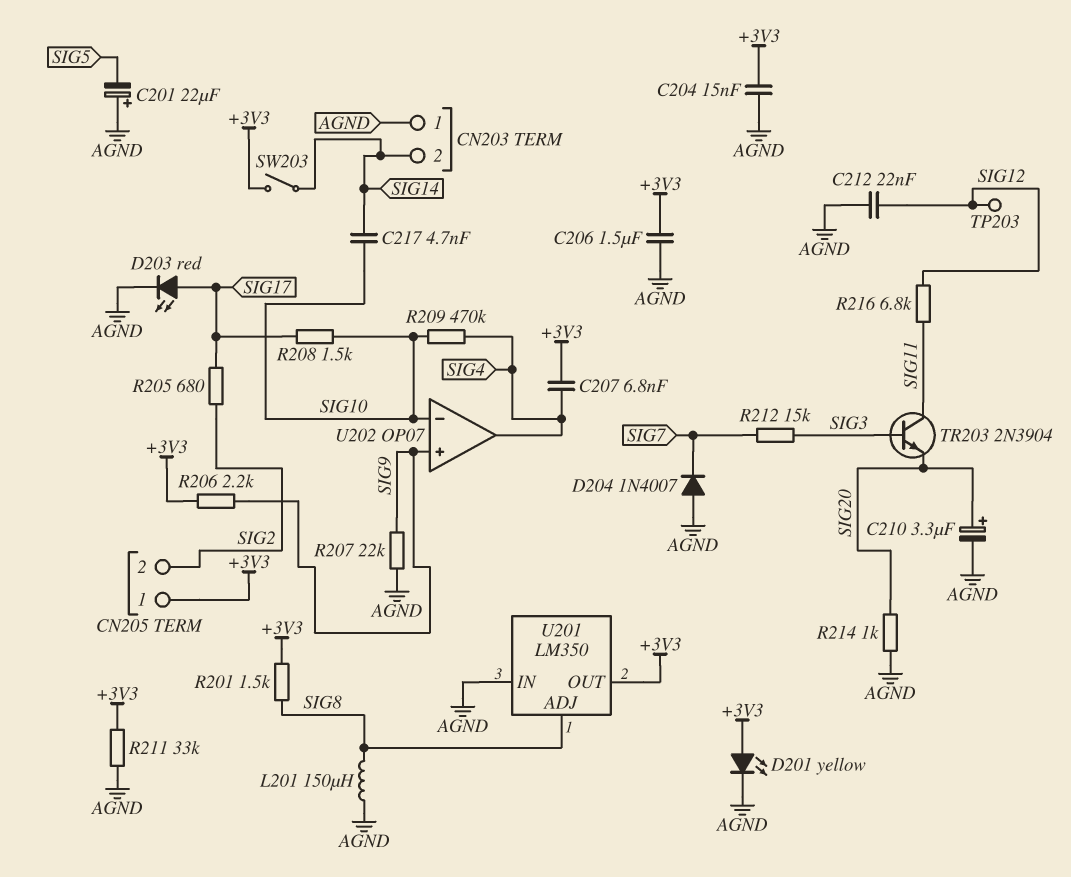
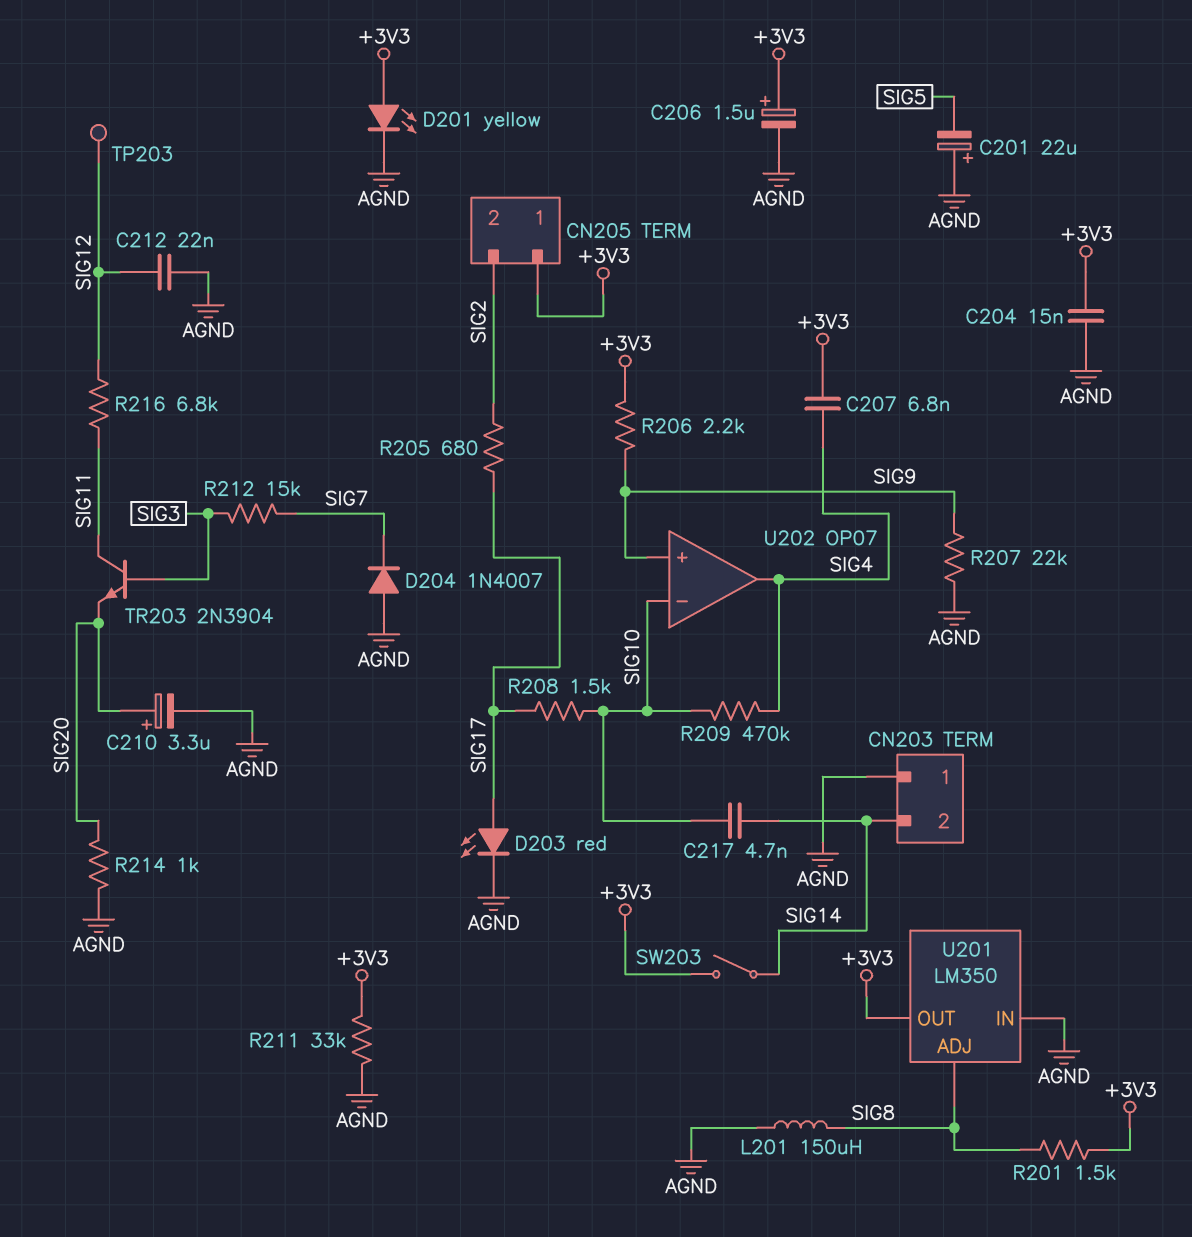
C206: 1.5uF (+3V3, AGND) -> 1.5uF (plus +3V3, minus AGND)

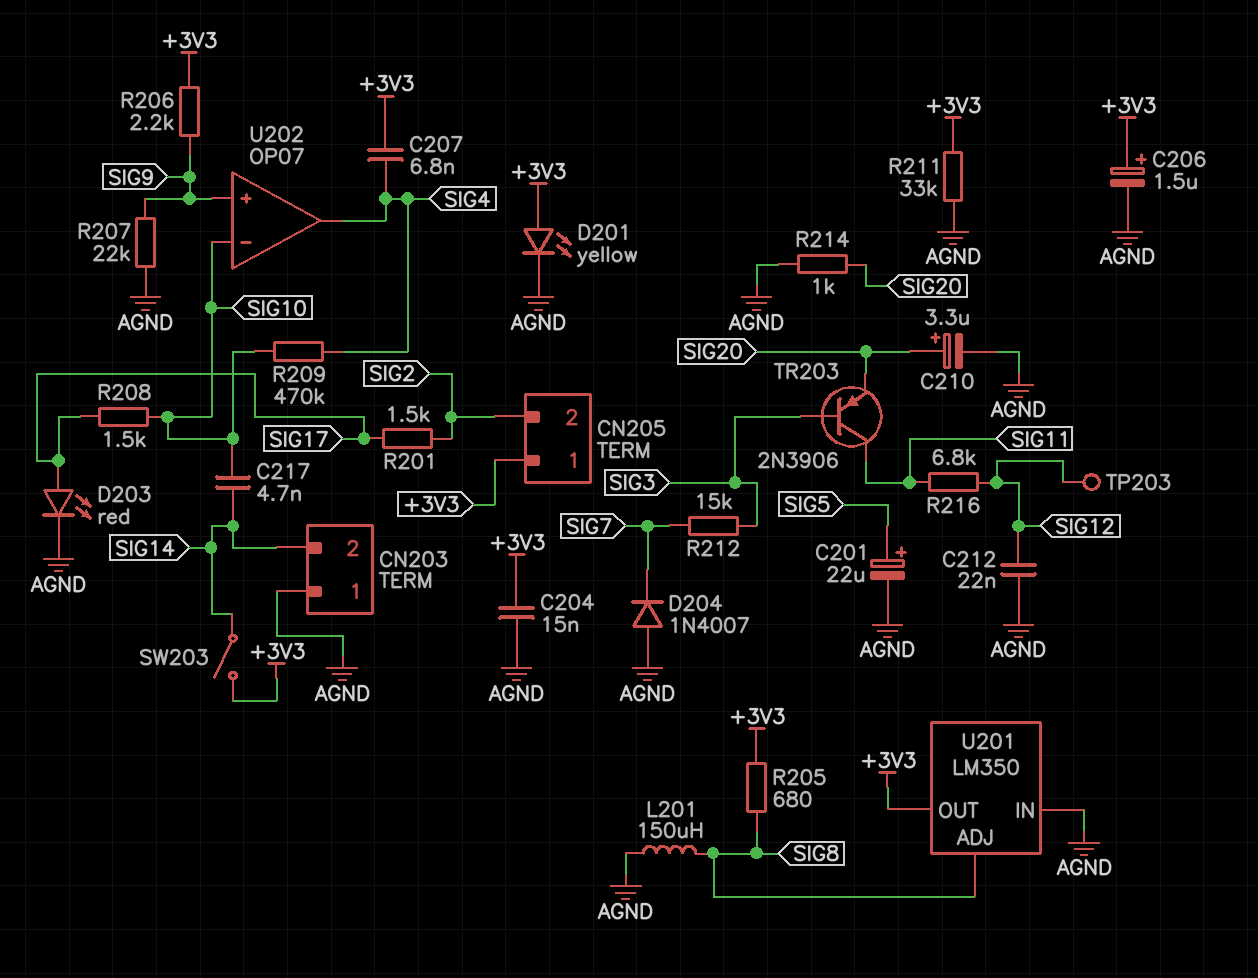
C201: 22uF (plus AGND, minus SIG5) -> 22uF (plus SIG5, minus AGND)
R201: 1.5k (+3V3, SIG8) -> 1.5k (SIG2, SIG17)
R205: 680 (SIG2, SIG17) -> 680 (+3V3, SIG8)
TR203: NPN 2N3904 (B SIG3, C SIG11, E SIG20) -> PNP 2N3906 (B SIG3, C SIG11, E SIG20)

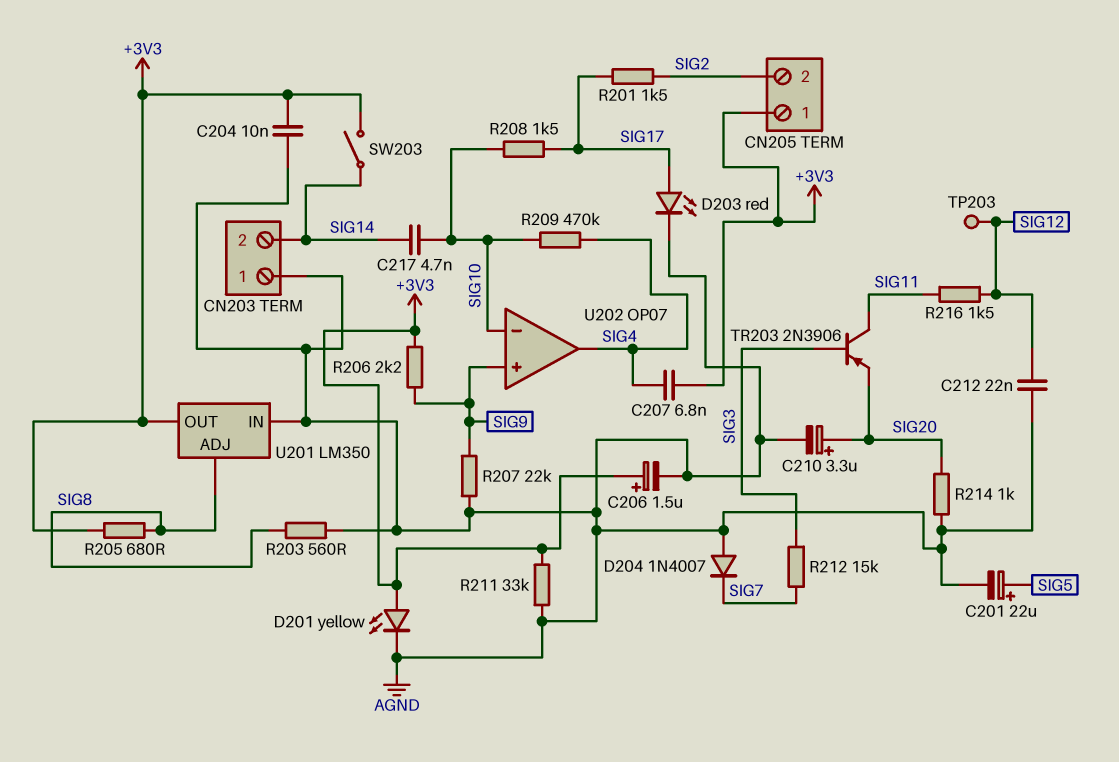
C204: 15nF (+3V3, AGND) -> 10nF (+3V3, AGND)
L201: 150uH (AGND, SIG8) -> none
R203: none -> 560 (AGND, SIG8)
R216: 6.8k (SIG11, SIG12) -> 1.5k (SIG11, SIG12)

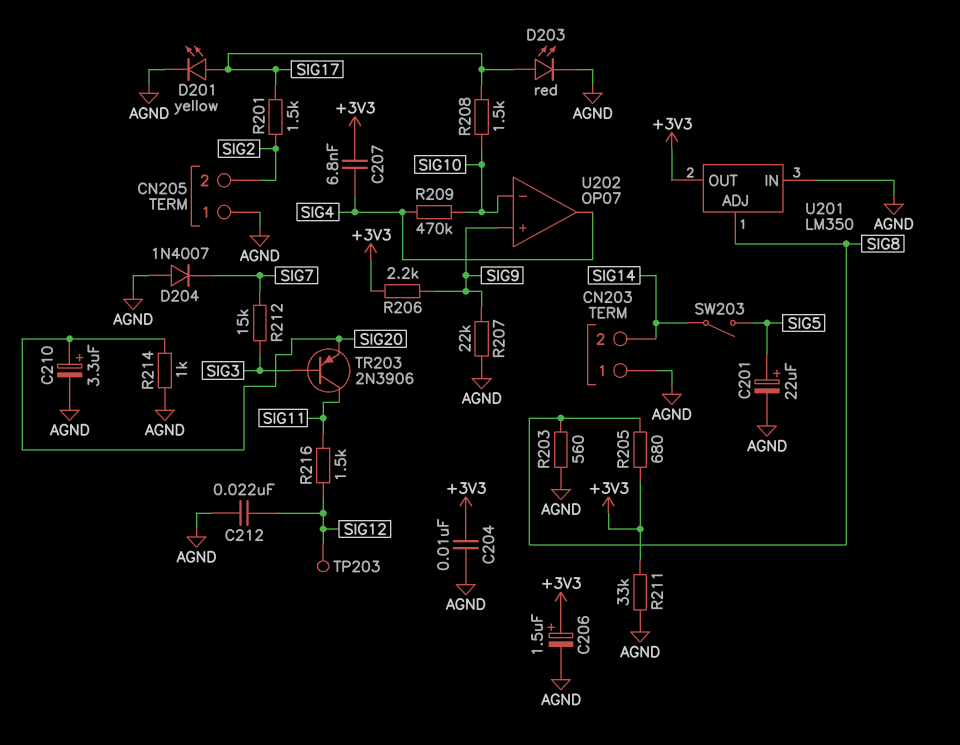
C217: 4.7nF (SIG10, SIG14) -> none
CN205 pin 1: +3V3 -> AGND
D201: LED yellow (A +3V3, K AGND) -> LED yellow (A SIG17, K AGND)
SW203: switch (+3V3, SIG14) -> switch (SIG5, SIG14)

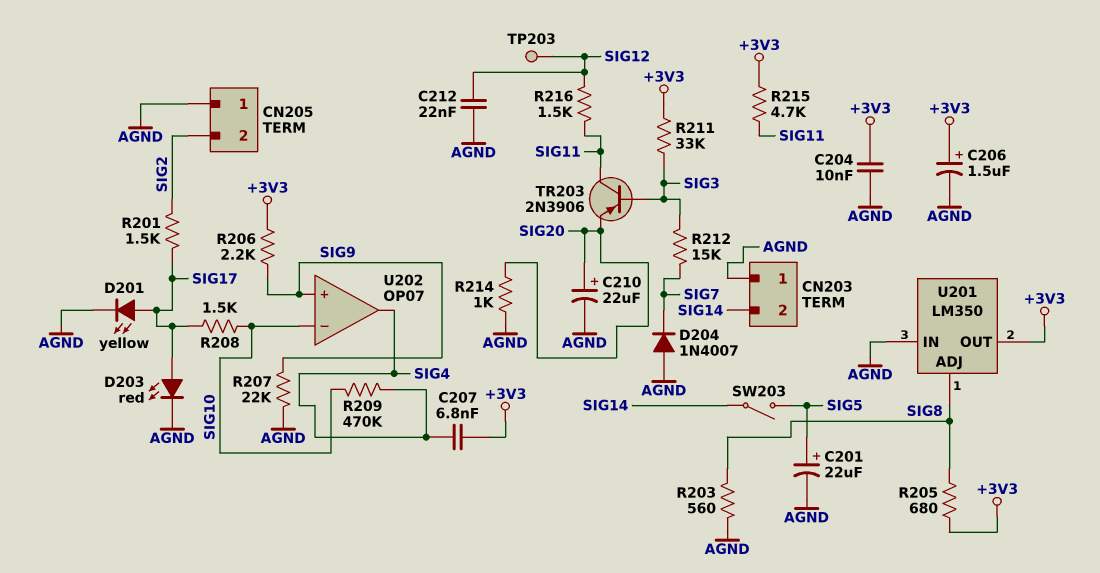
C210: 3.3uF (plus SIG20, minus AGND) -> 22uF (plus SIG20, minus AGND)
R211: 33k (+3V3, AGND) -> 33k (+3V3, SIG3)
R215: none -> 4.7k (+3V3, SIG11)

